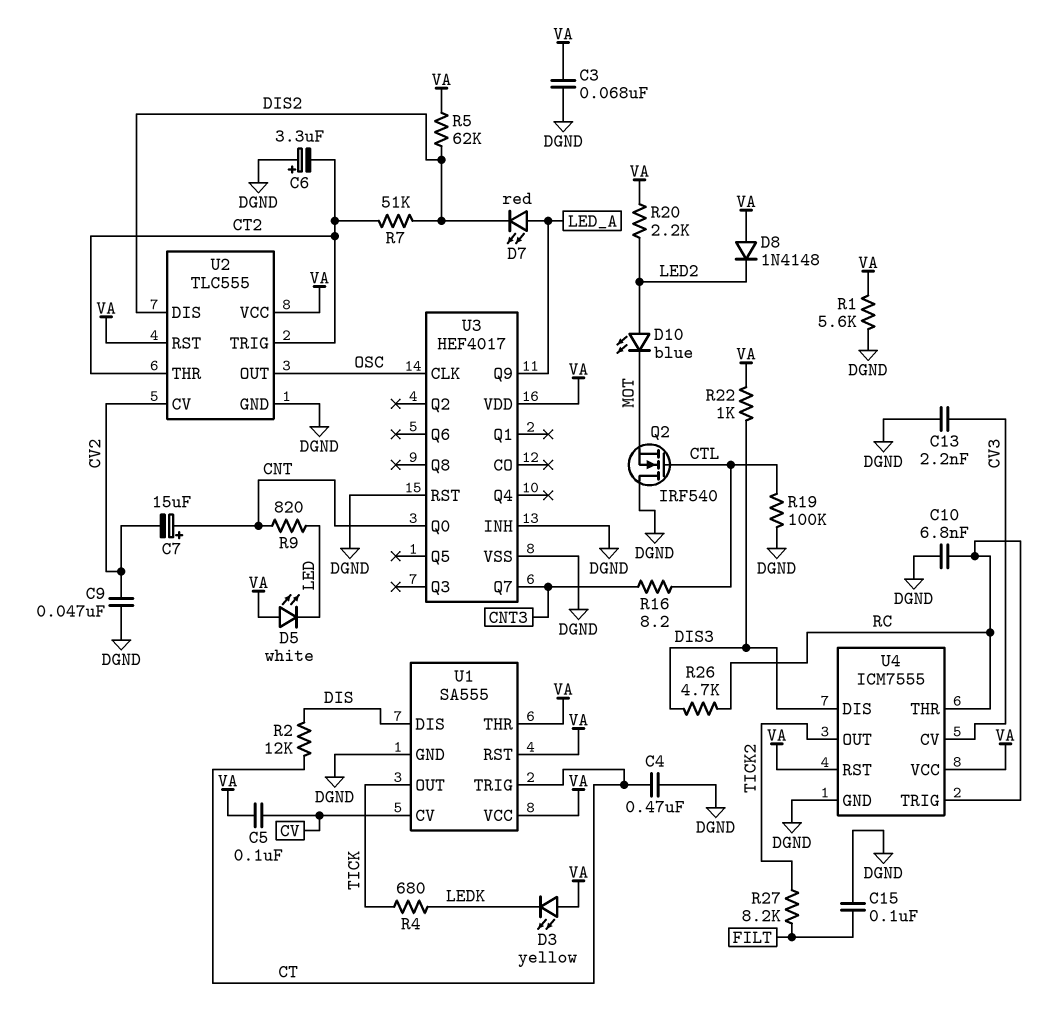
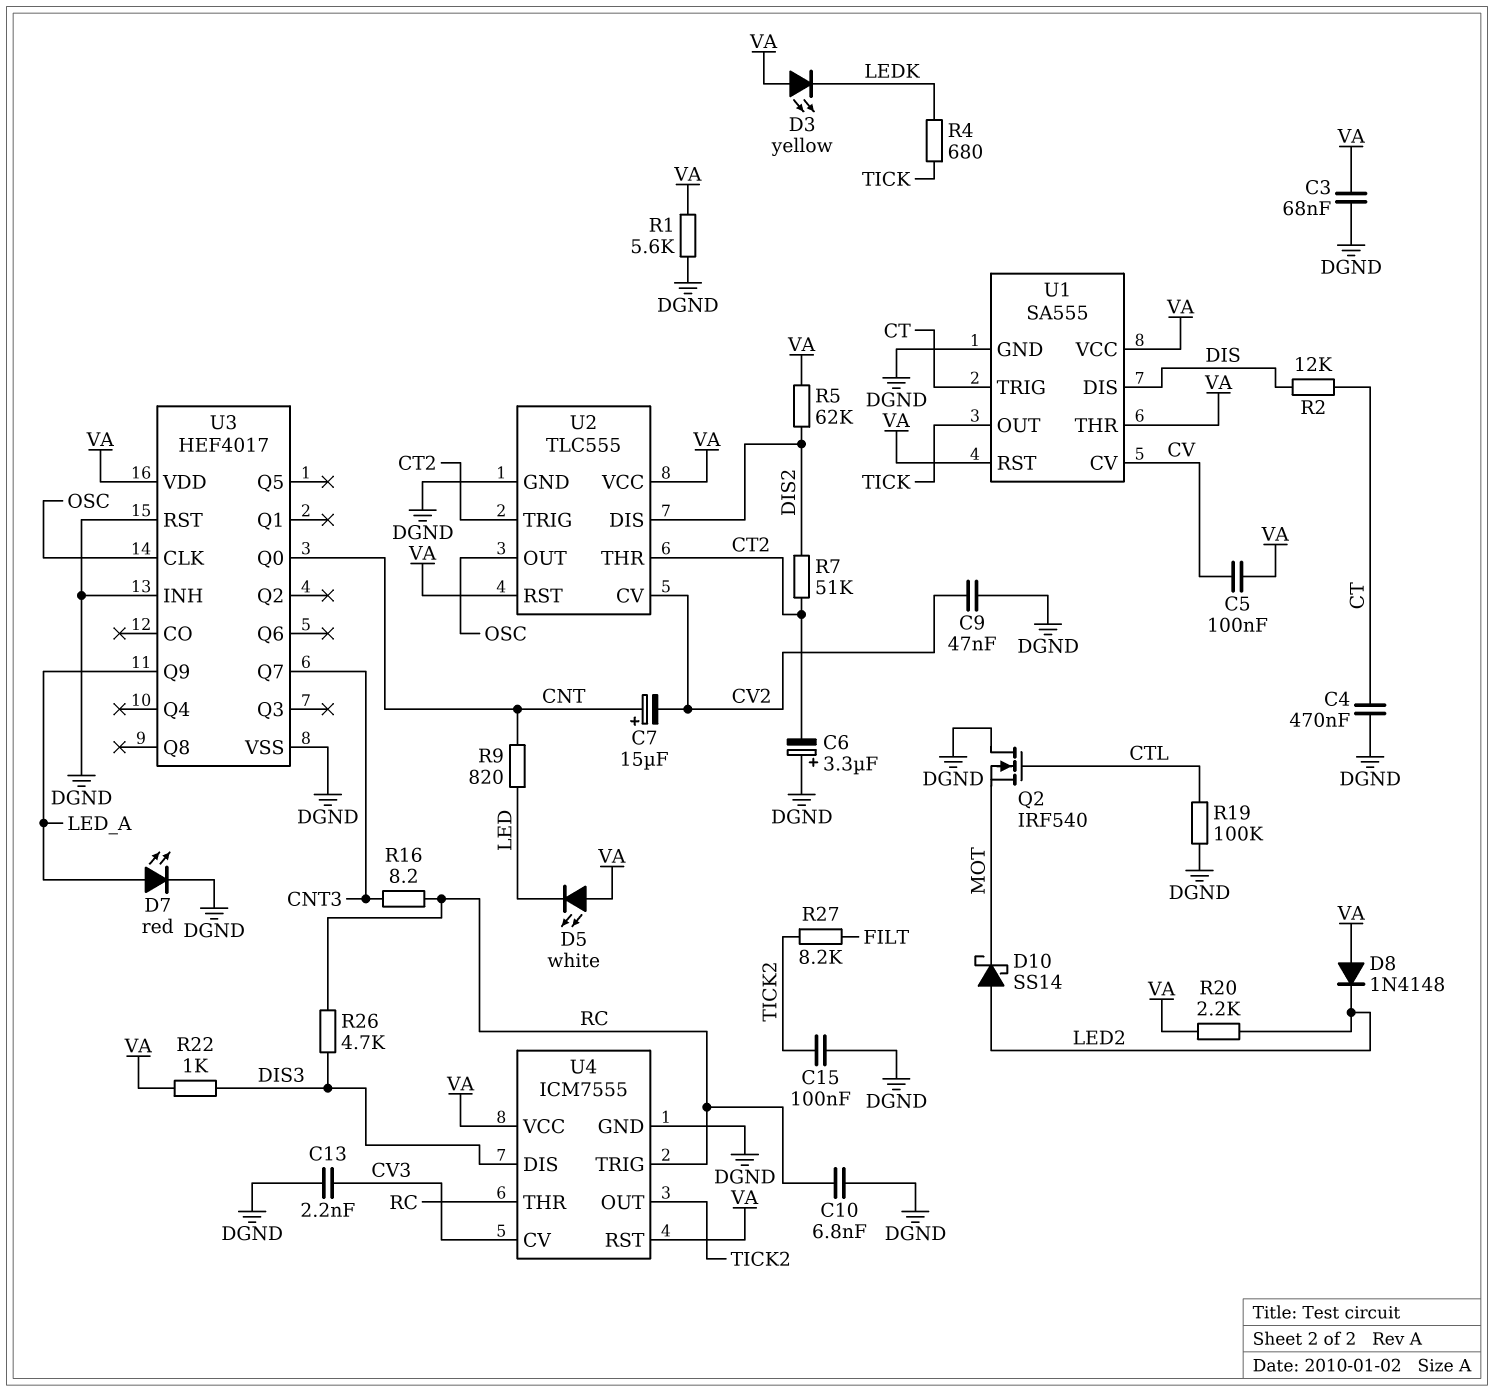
C15: 100nF (DGND, FILT) -> 100nF (DGND, TICK2)
D7: LED red (A LED_A, K DIS2) -> LED red (A LED_A, K DGND)
D10: LED blue (A LED2, K MOT) -> schottky SS14 (A LED2, K MOT)
R16: 8.2 (CNT3, CTL) -> 8.2 (CNT3, RC)

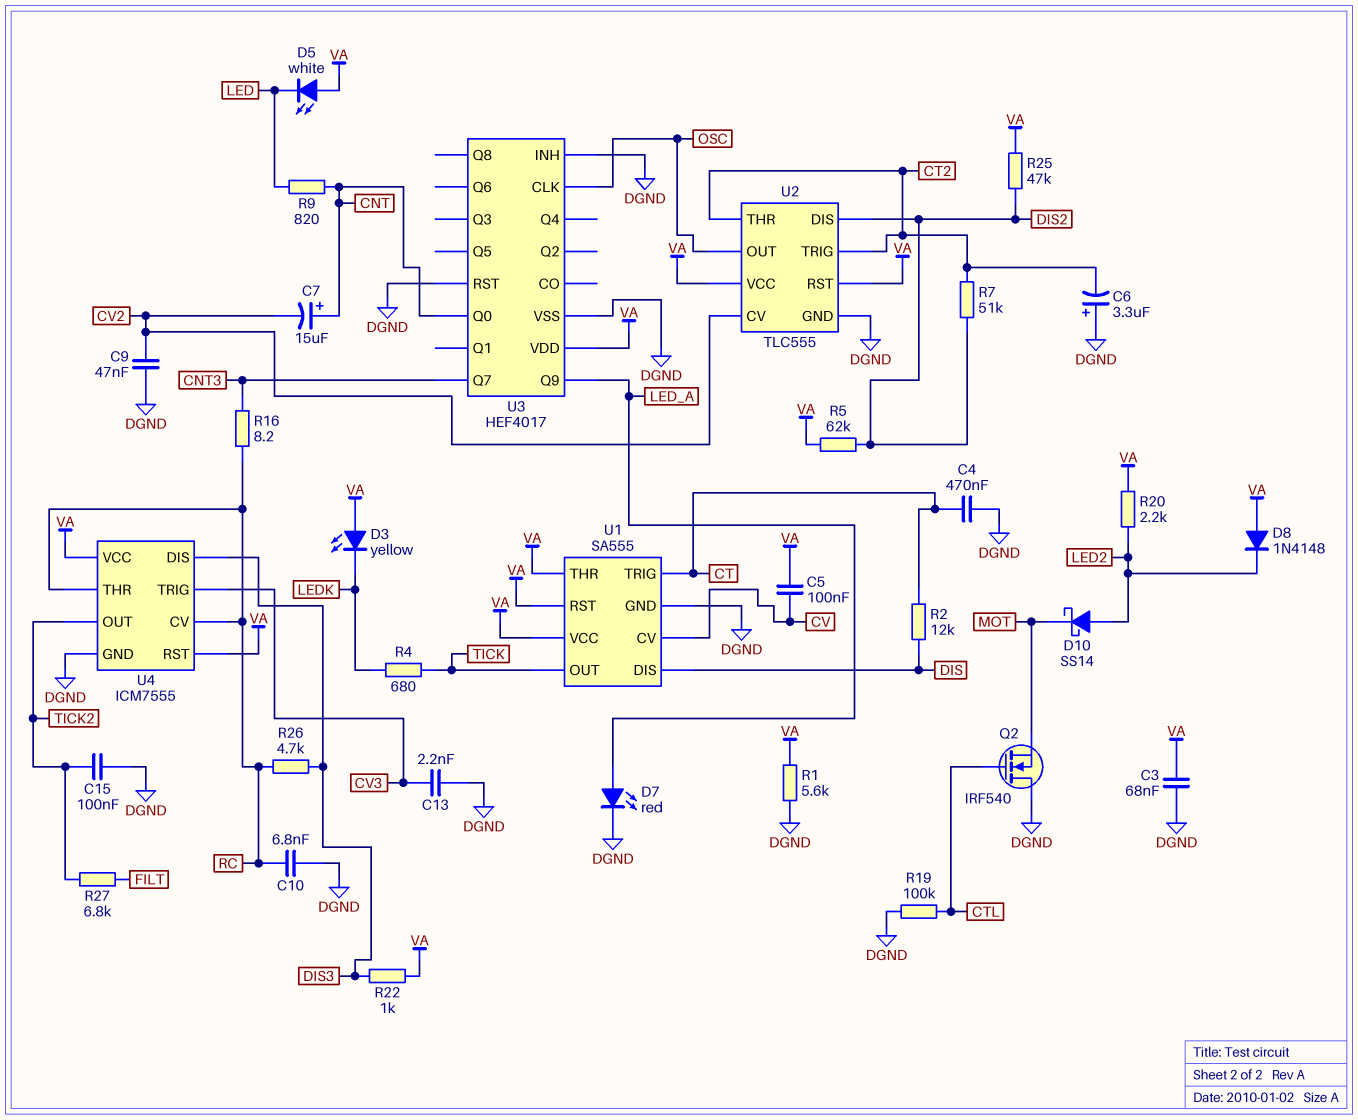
R25: none -> 47k (DIS2, VA)
R27: 8.2k (FILT, TICK2) -> 6.8k (FILT, TICK2)
U4 pin CV: CV3 -> RC
U4 pin TRIG: RC -> CV3

